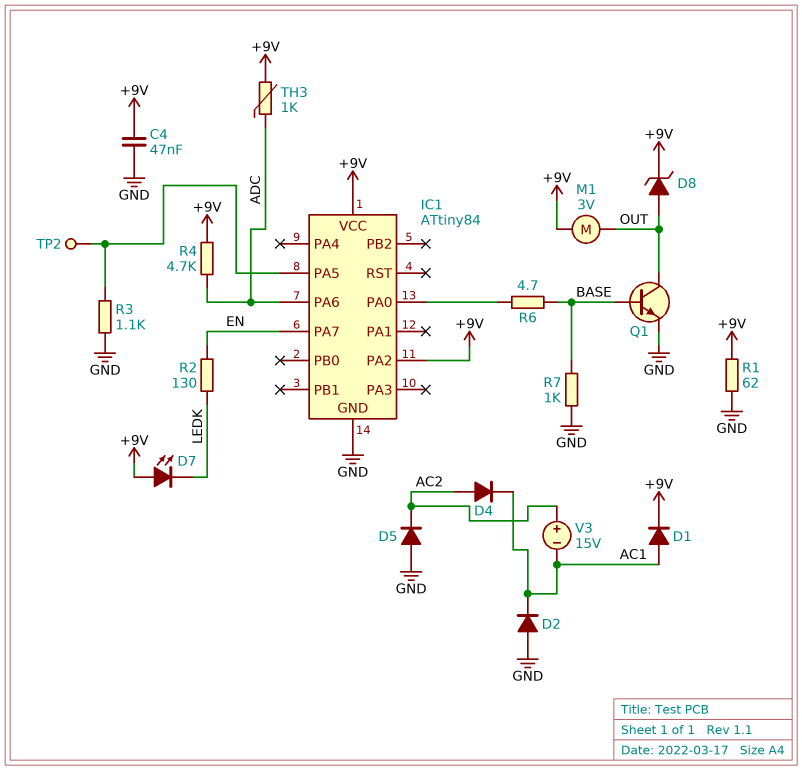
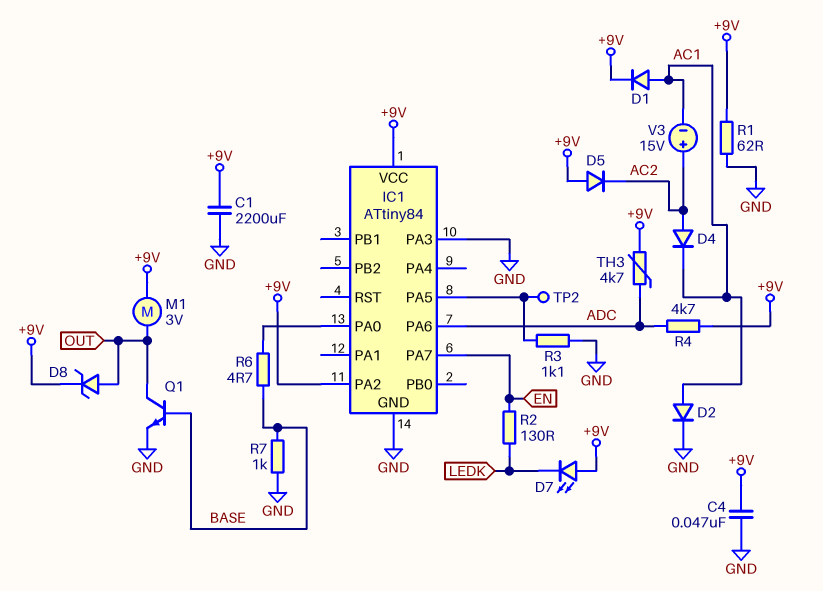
C1: none -> 2200uF (+9V, GND)
D2: diode (A GND, K AC1) -> diode (A AC1, K GND)
D5: diode (A GND, K AC2) -> diode (A +9V, K AC2)
IC1 pin PA3: none -> GND
TH3: 1k (+9V, ADC) -> 4.7k (+9V, ADC)

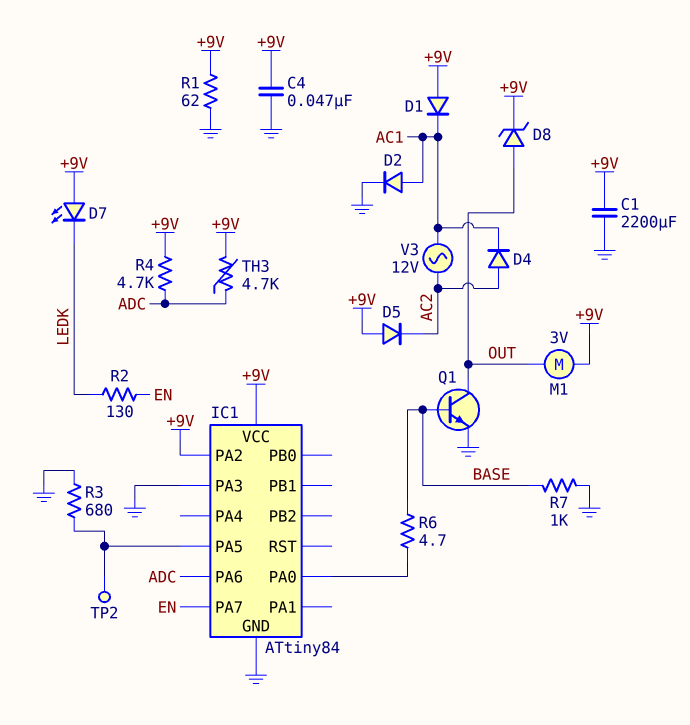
D1: diode (A AC1, K +9V) -> diode (A +9V, K AC1)
R3: 1.1k (GND, IC1/PA5) -> 680 (GND, IC1/PA5)
V3: 15V (plus AC2, minus AC1) -> AC 12V (AC1, AC2)

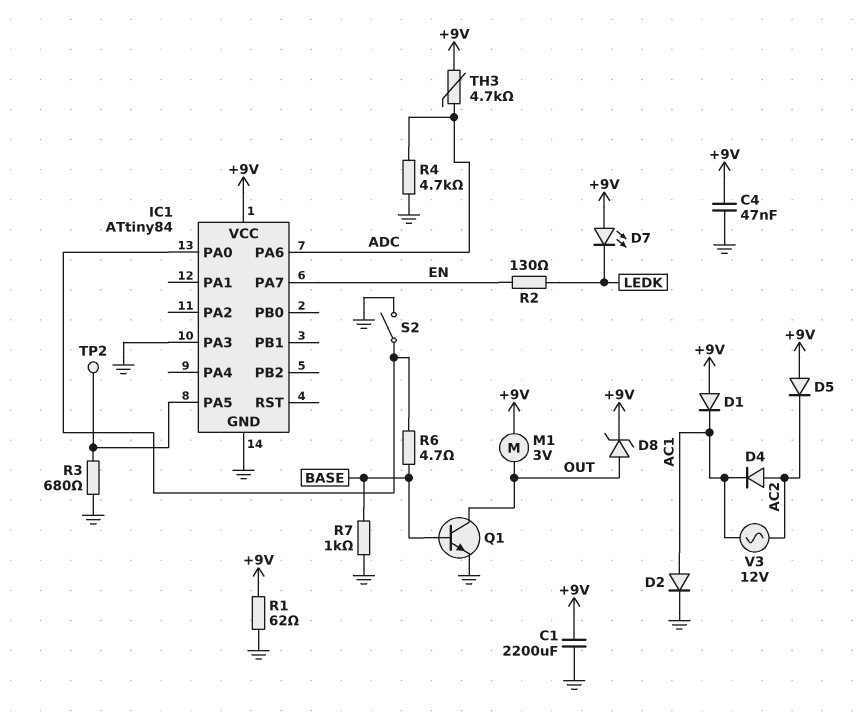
IC1 pin PA2: +9V -> none
R4: 4.7k (+9V, ADC) -> 4.7k (ADC, GND)
S2: none -> switch (GND, IC1/PA0)

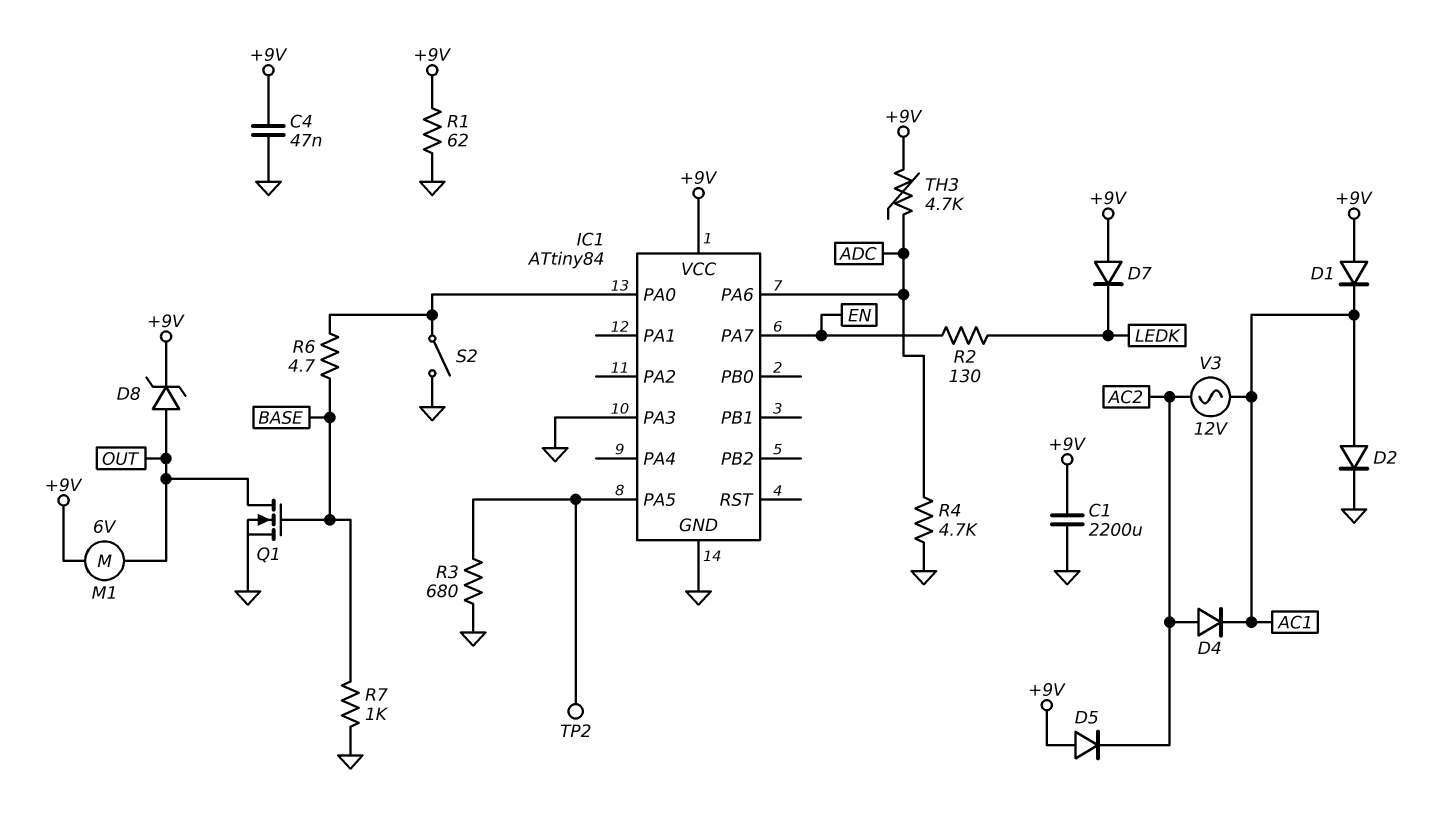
D7: LED (A +9V, K LEDK) -> diode (A +9V, K LEDK)
M1: motor 3V (+9V, OUT) -> motor 6V (+9V, OUT)
Q1: NPN (B BASE, C OUT, E GND) -> NMOS (G BASE, D OUT, S GND)

